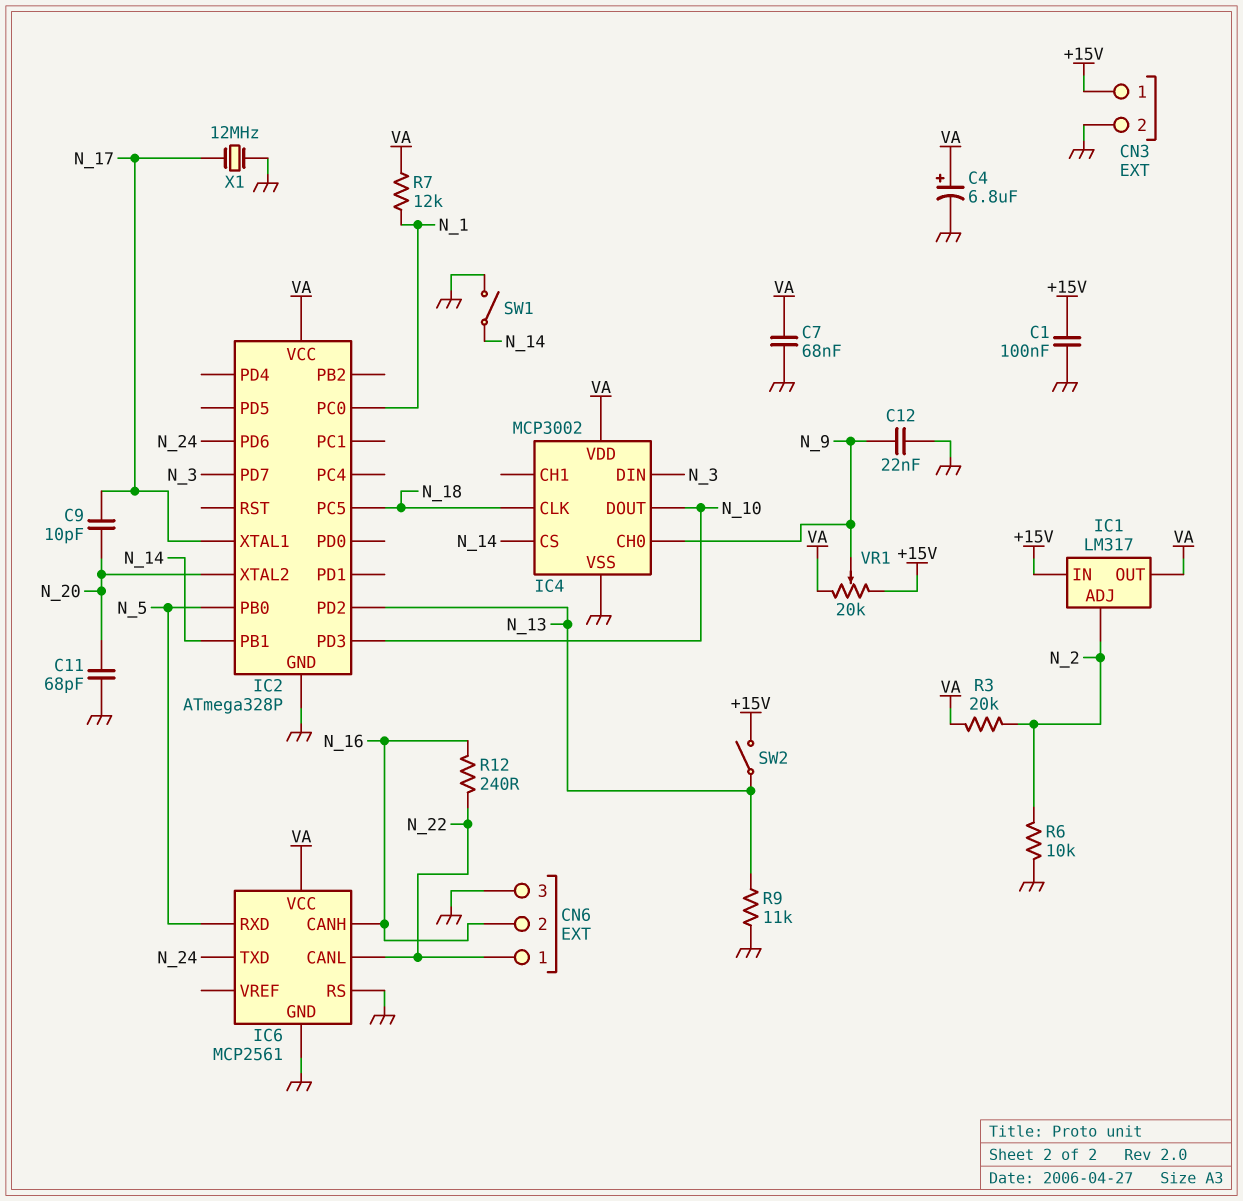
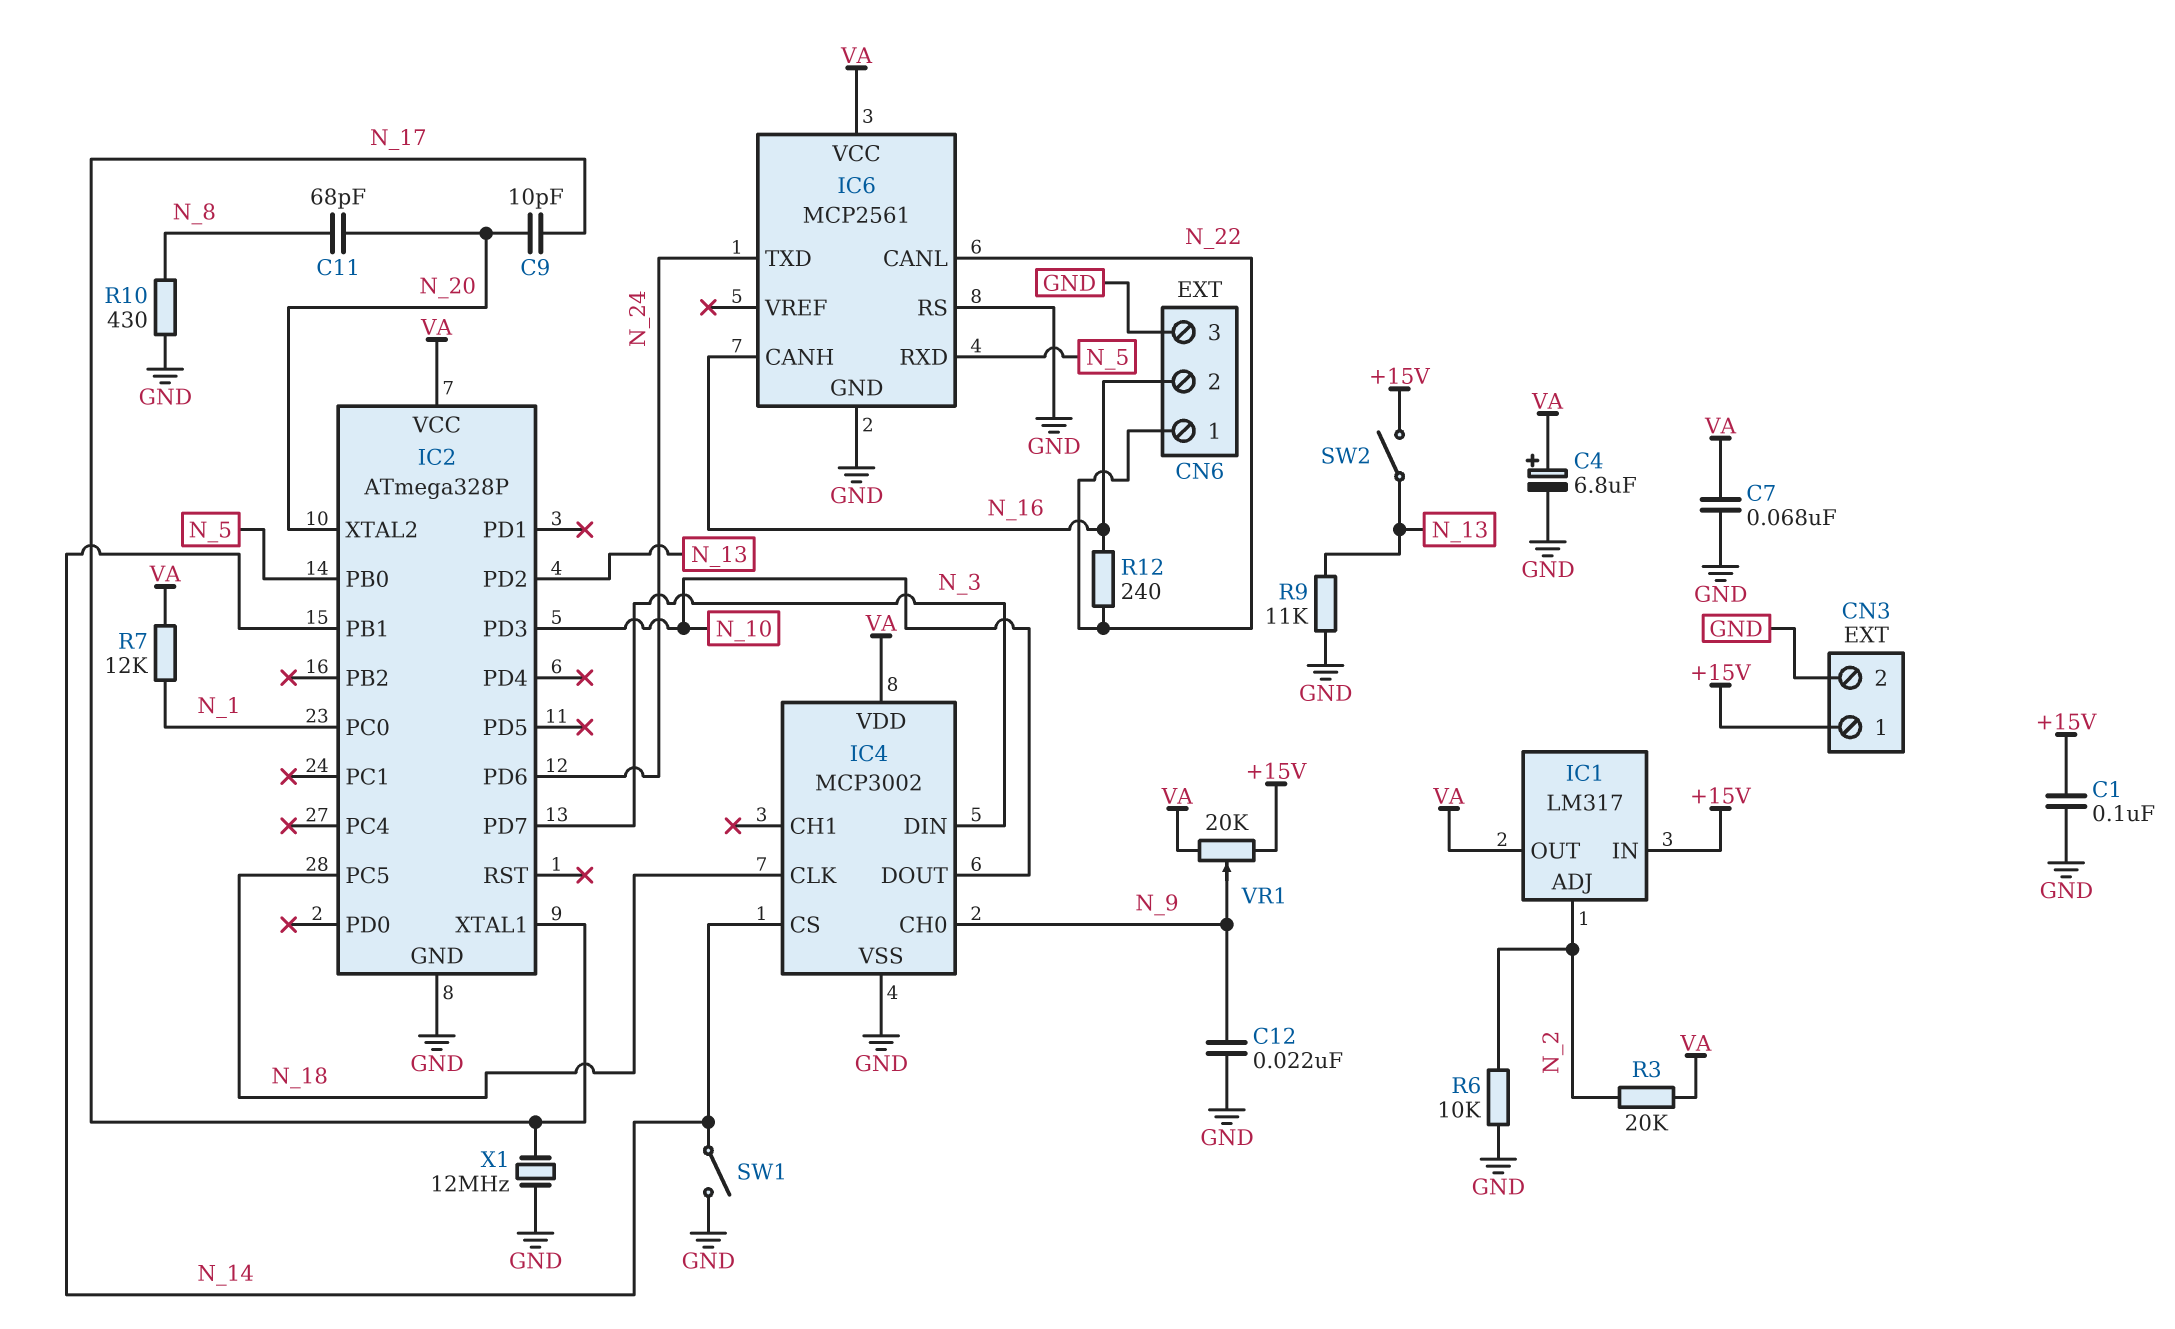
C11: 68pF (GND, N_20) -> 68pF (N_8, N_20)
R10: none -> 430 (GND, N_8)

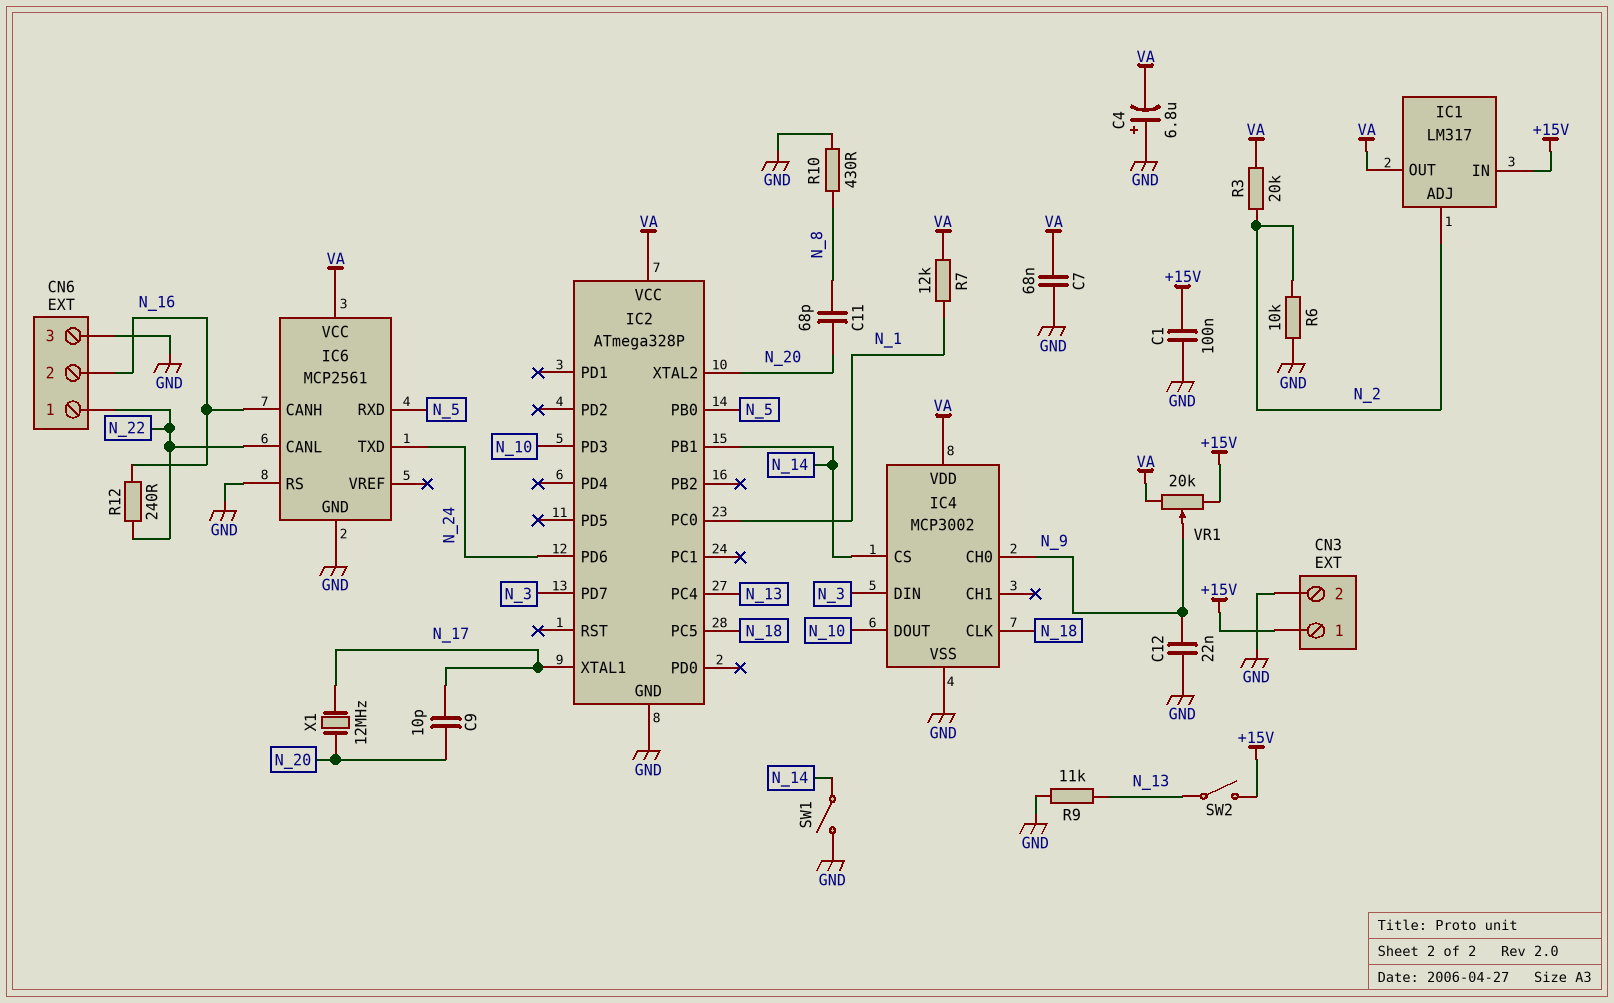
C4: 6.8uF (plus VA, minus GND) -> 6.8uF (plus GND, minus VA)
IC2 pin PC4: none -> N_13
IC2 pin PD2: N_13 -> none
X1: 12MHz (GND, N_17) -> 12MHz (N_17, N_20)

